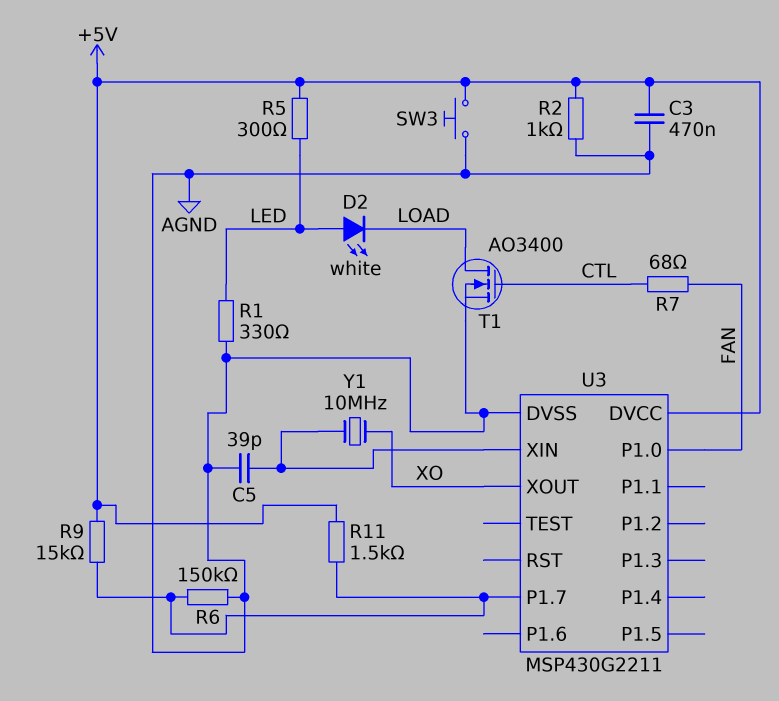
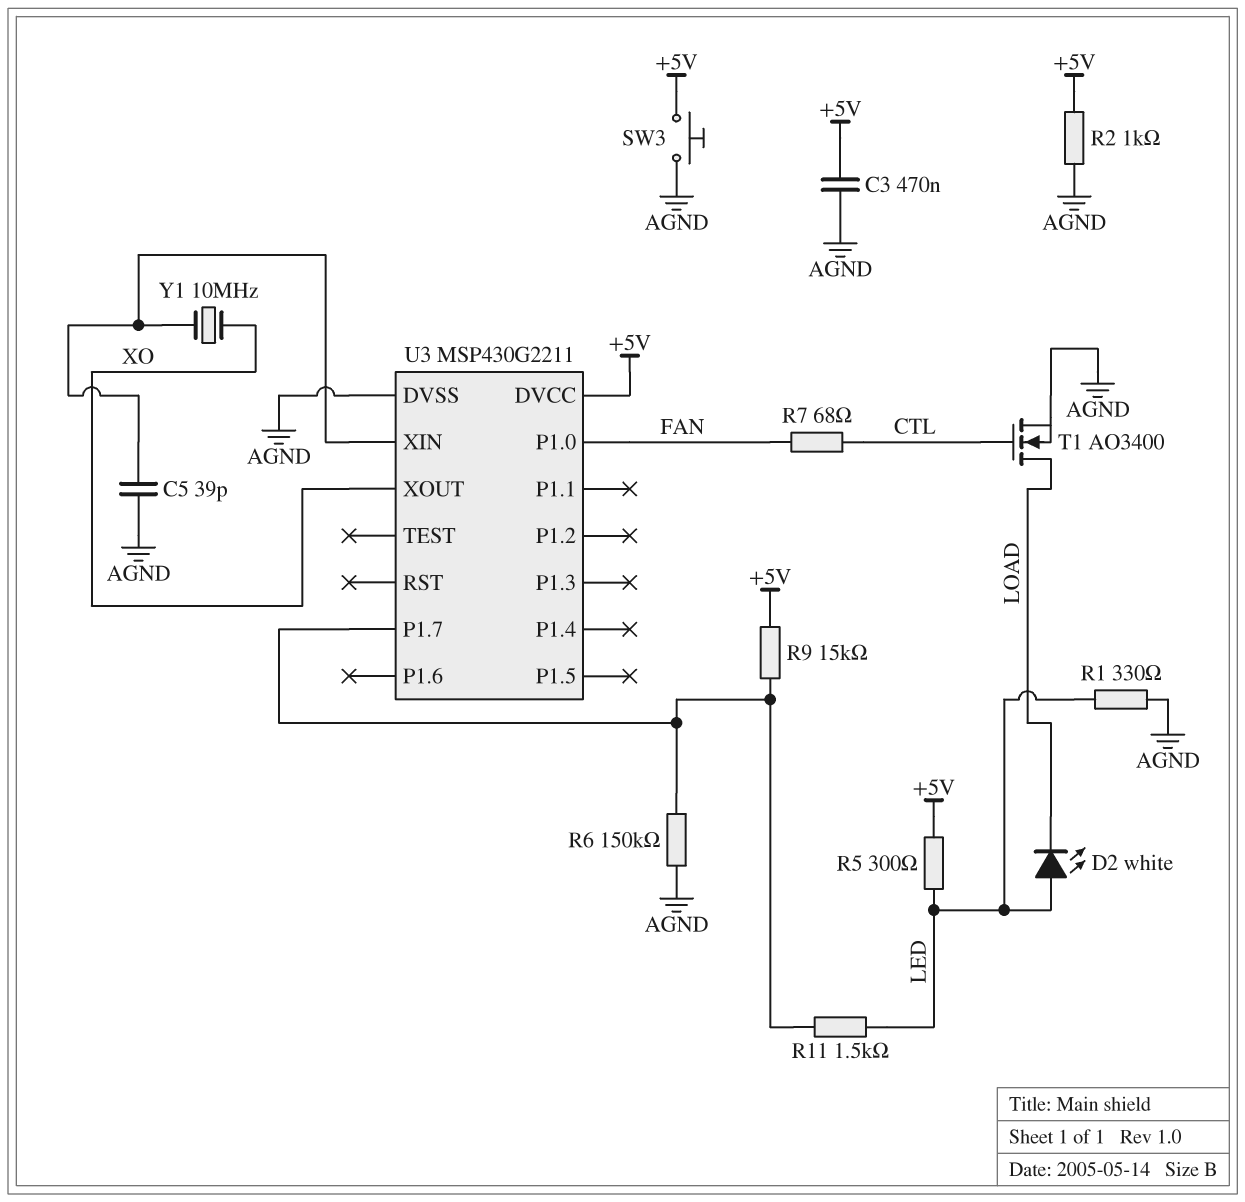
R11: 1.5k (+5V, U3/P1.7) -> 1.5k (LED, U3/P1.7)

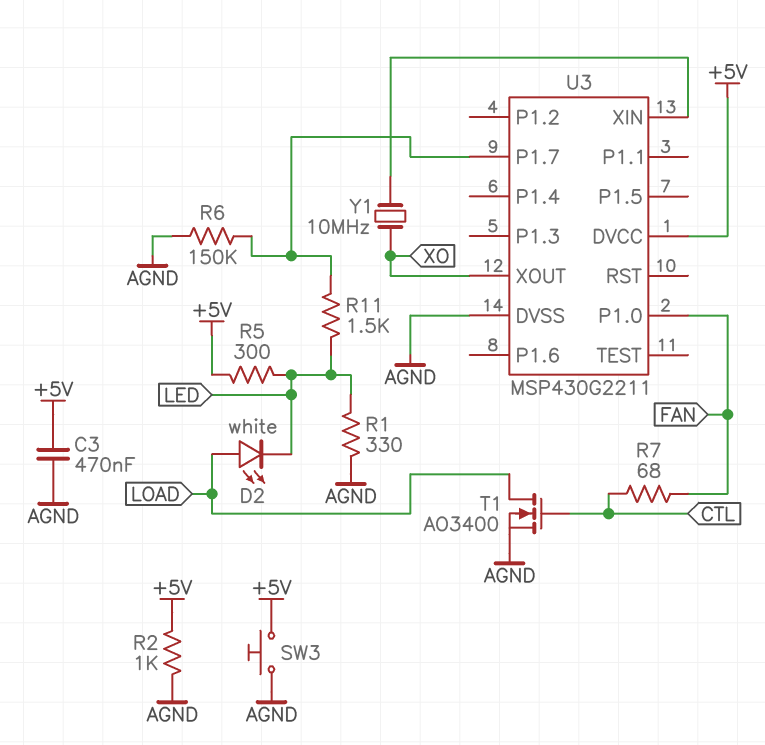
C5: 39pF (AGND, U3/XIN) -> none
D2: LED white (A LED, K LOAD) -> LED white (A LOAD, K LED)
R9: 15k (+5V, U3/P1.7) -> none

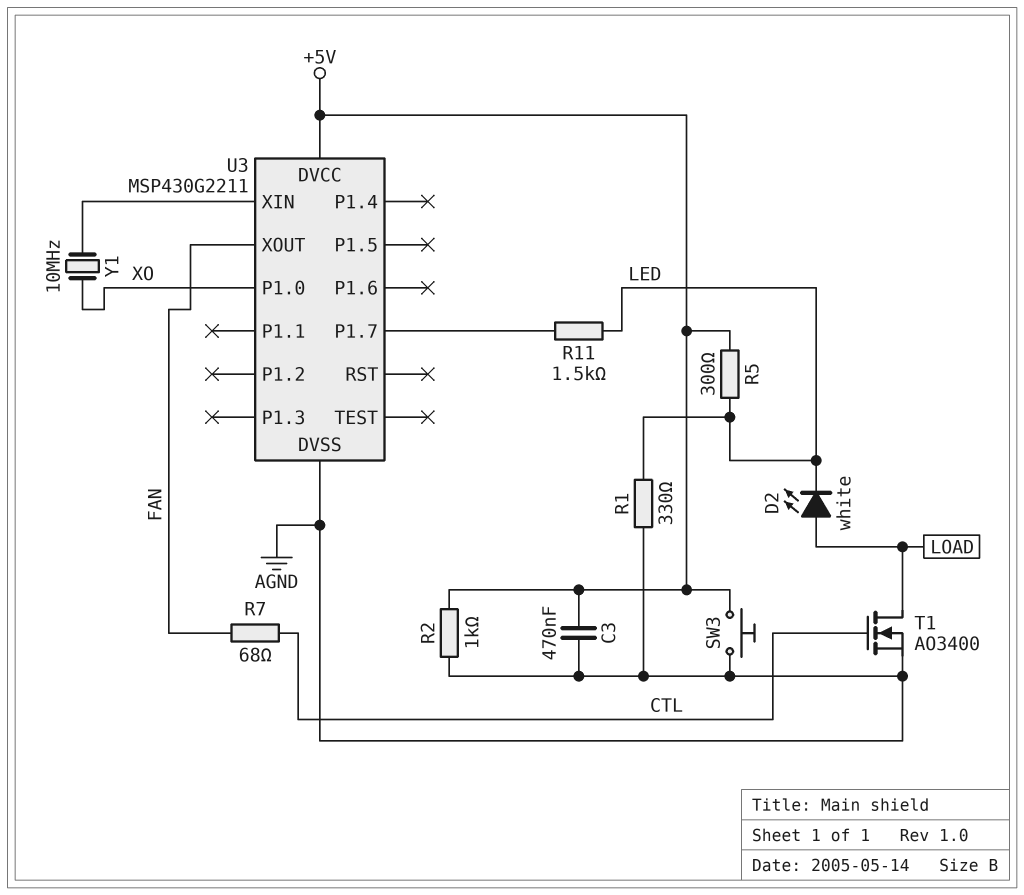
R6: 150k (AGND, U3/P1.7) -> none
U3 pin P1.0: FAN -> XO
U3 pin XOUT: XO -> FAN

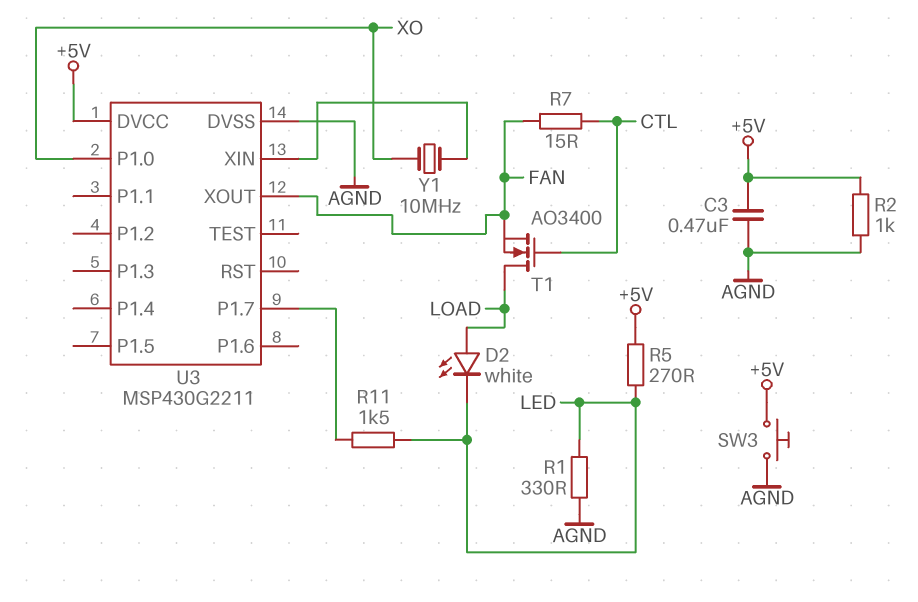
R5: 300 (+5V, LED) -> 270 (+5V, LED)
R7: 68 (CTL, FAN) -> 15 (CTL, FAN)
T1: NMOS AO3400 (G CTL, D LOAD, S AGND) -> NMOS AO3400 (G CTL, D LOAD, S FAN)

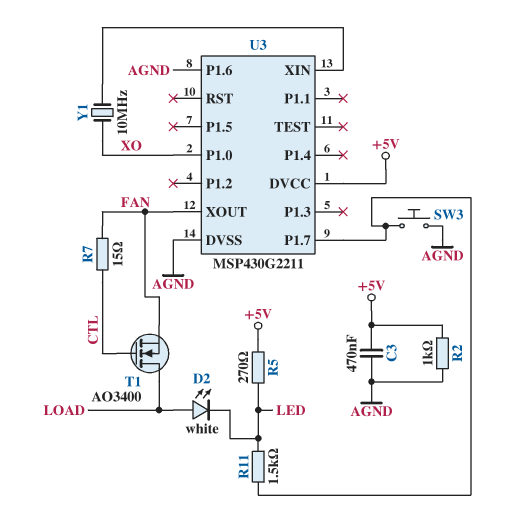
R1: 330 (AGND, LED) -> none
SW3: button (+5V, AGND) -> button (AGND, U3/P1.7)
U3 pin P1.6: none -> AGND

